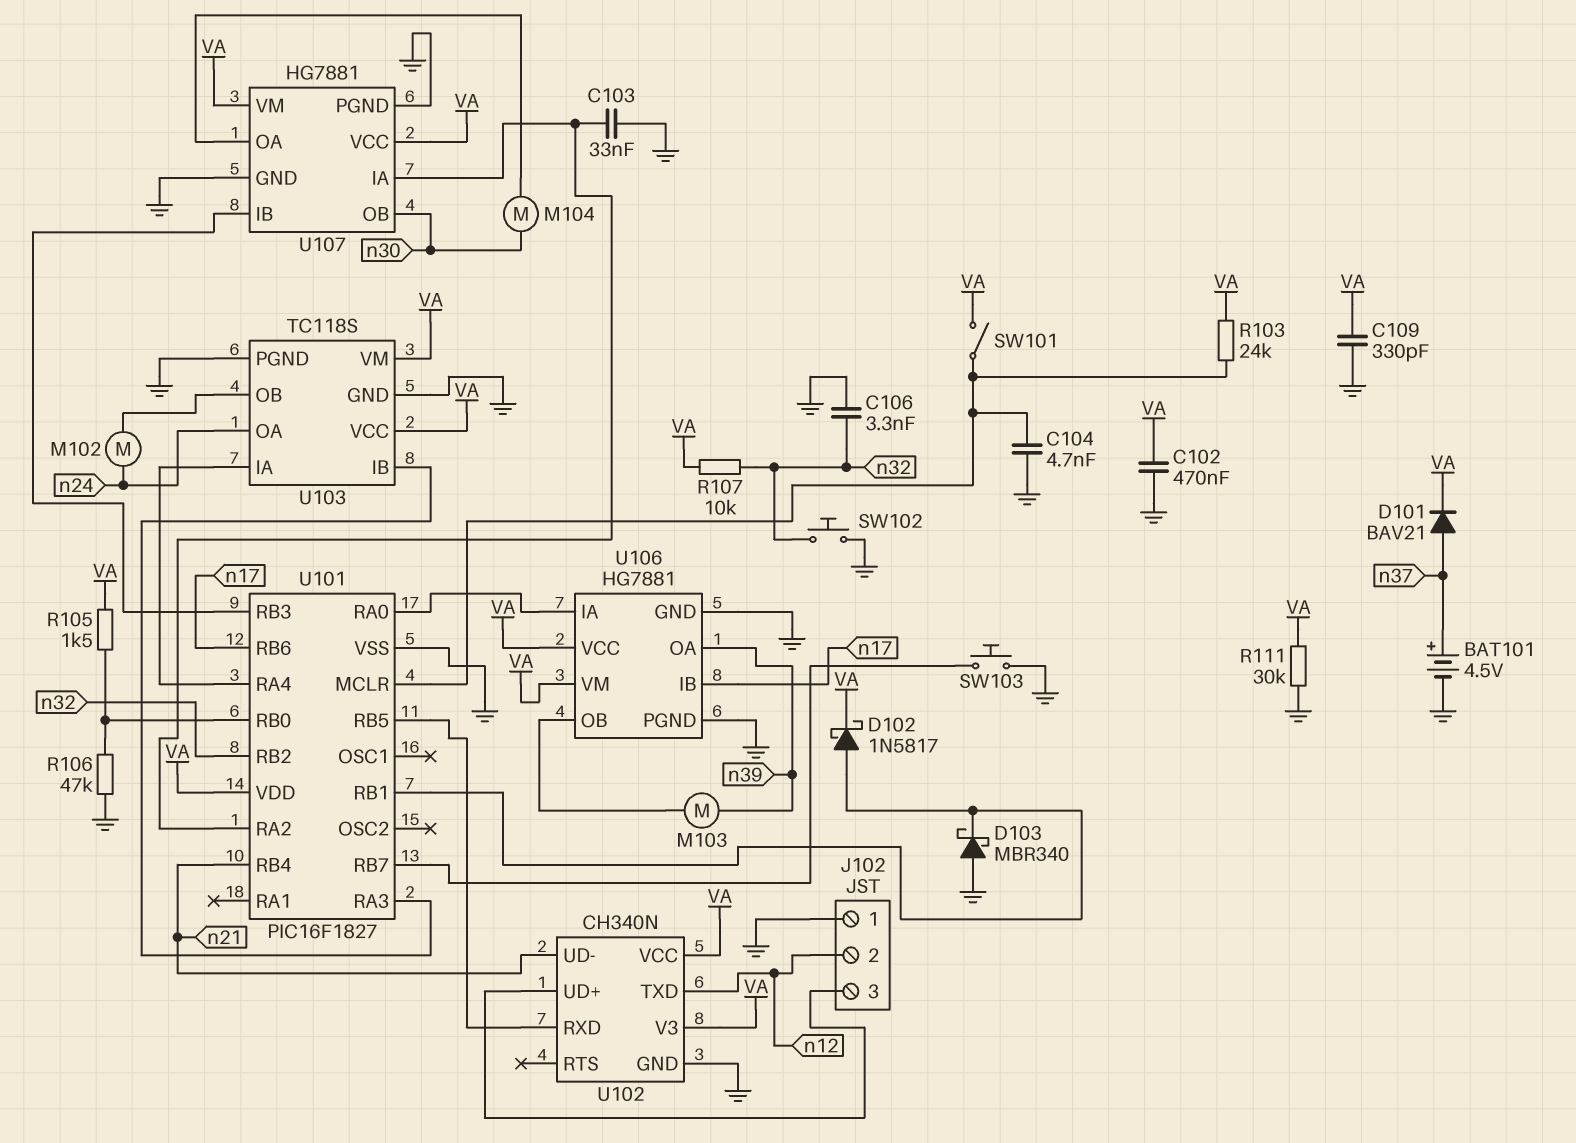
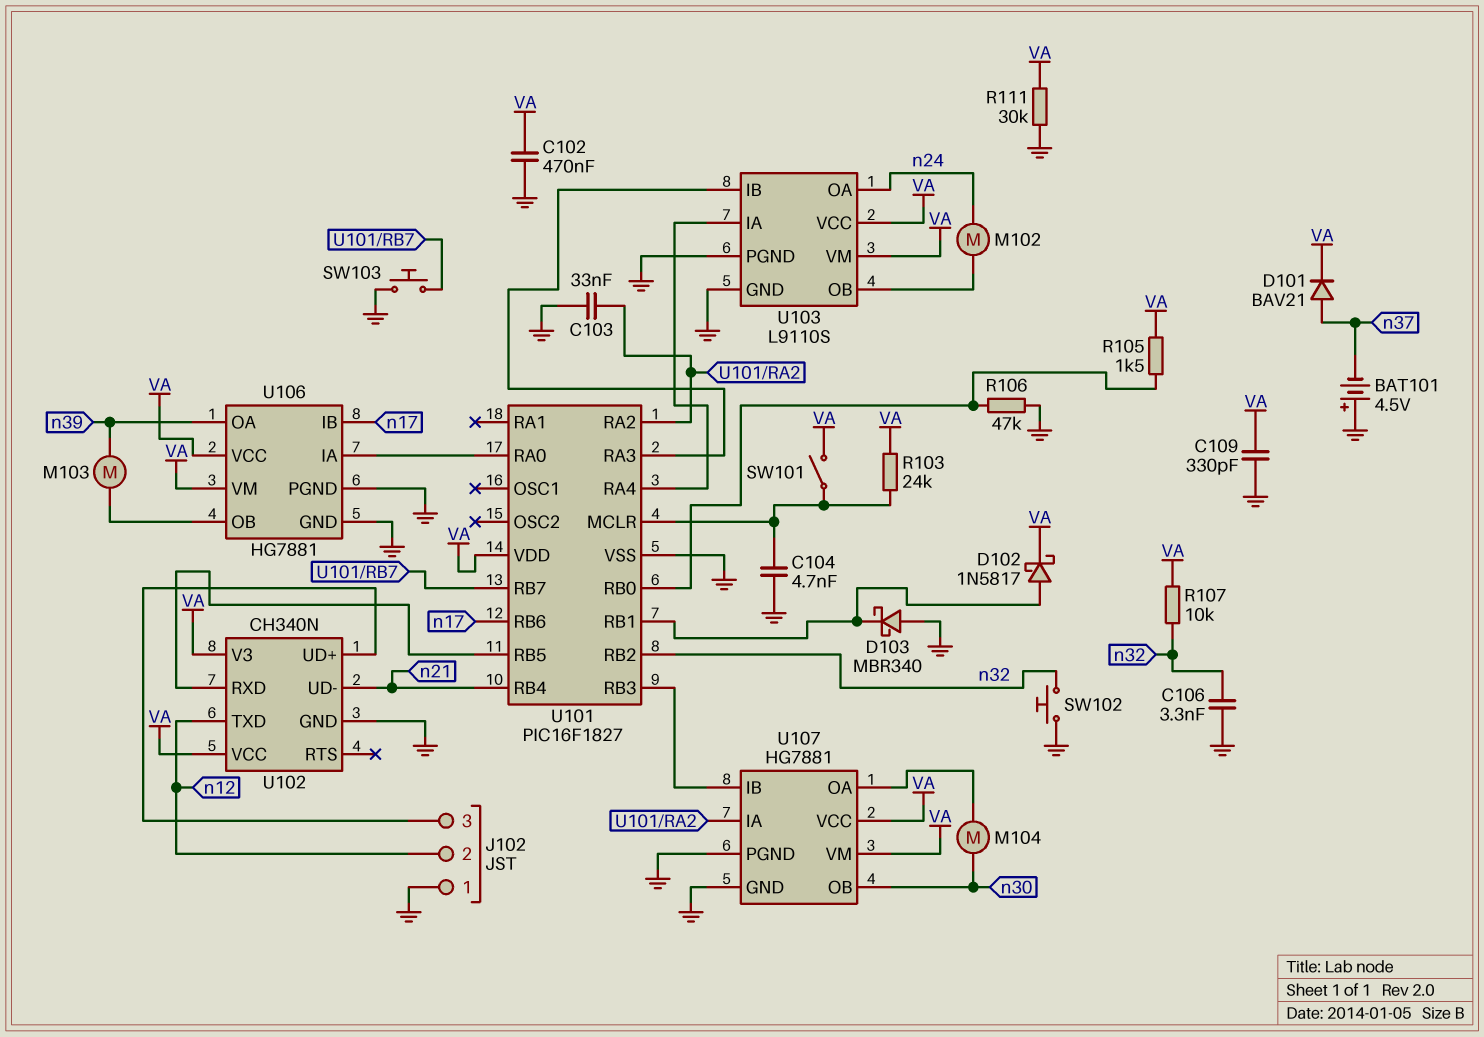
BAT101: 4.5V (plus n37, minus GND) -> 4.5V (plus GND, minus n37)
U103: TC118S -> L9110S

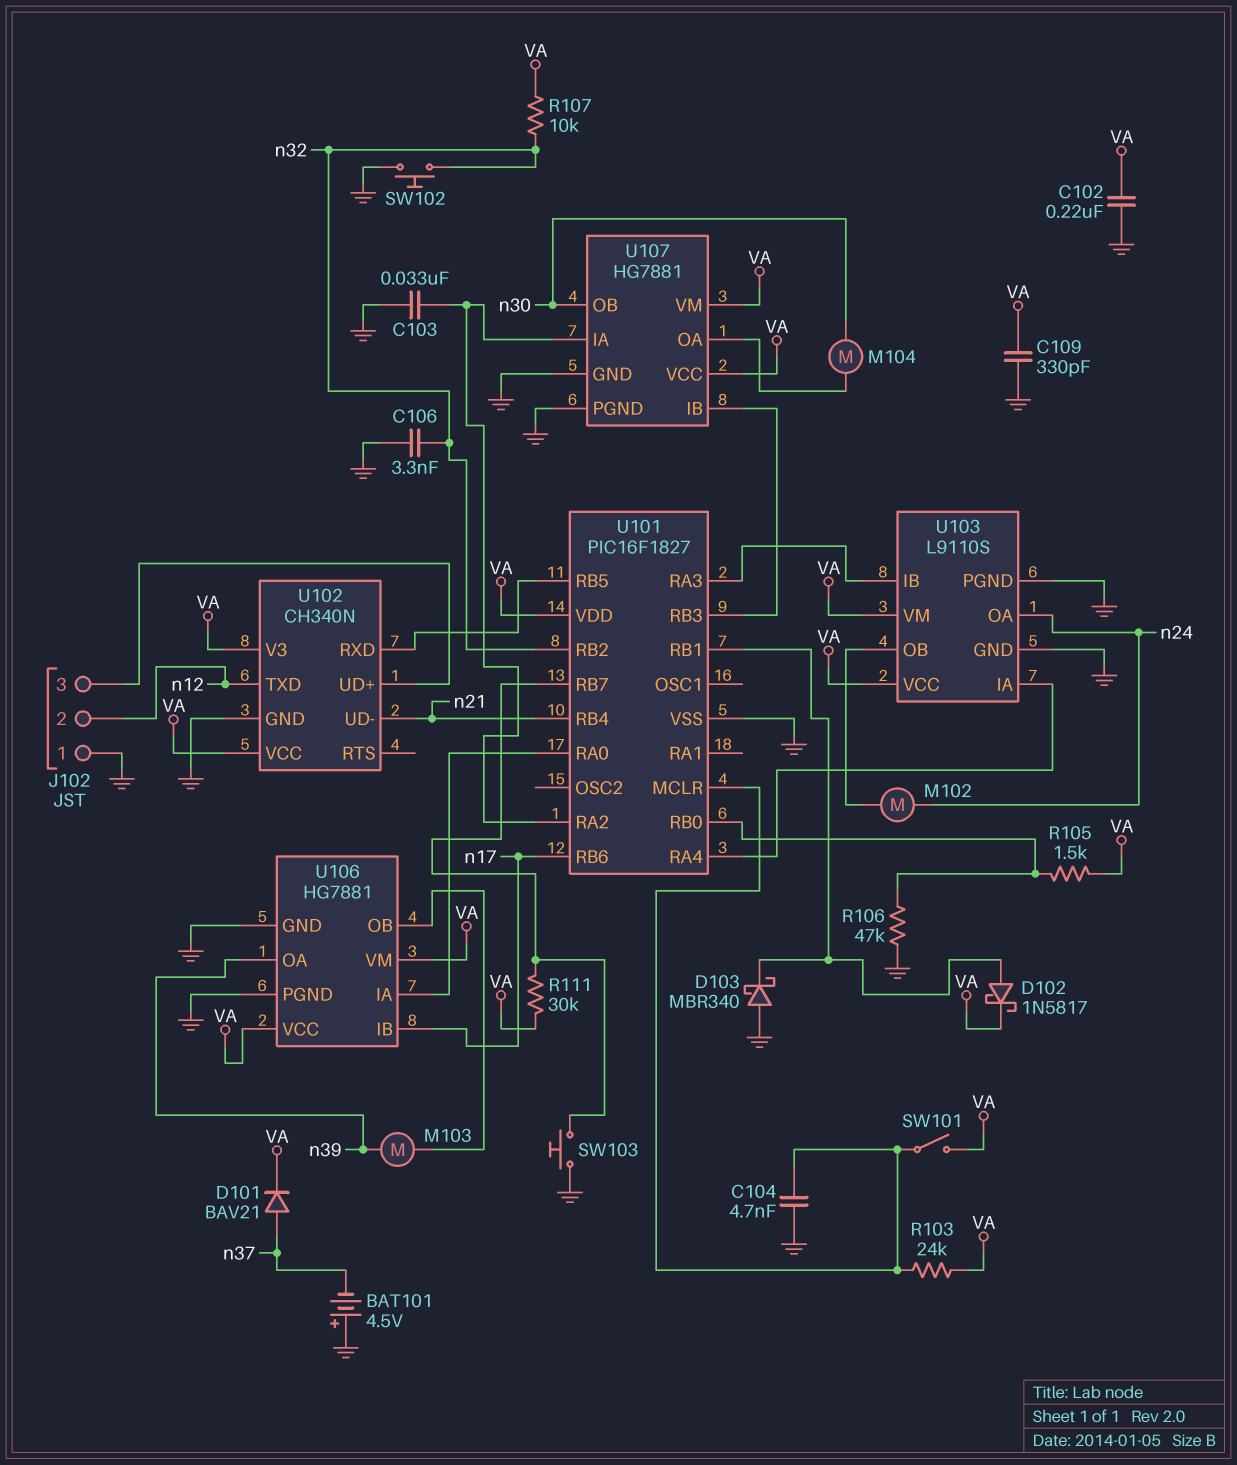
C102: 470nF (GND, VA) -> 220nF (GND, VA)
R111: 30k (GND, VA) -> 30k (U101/RB7, VA)

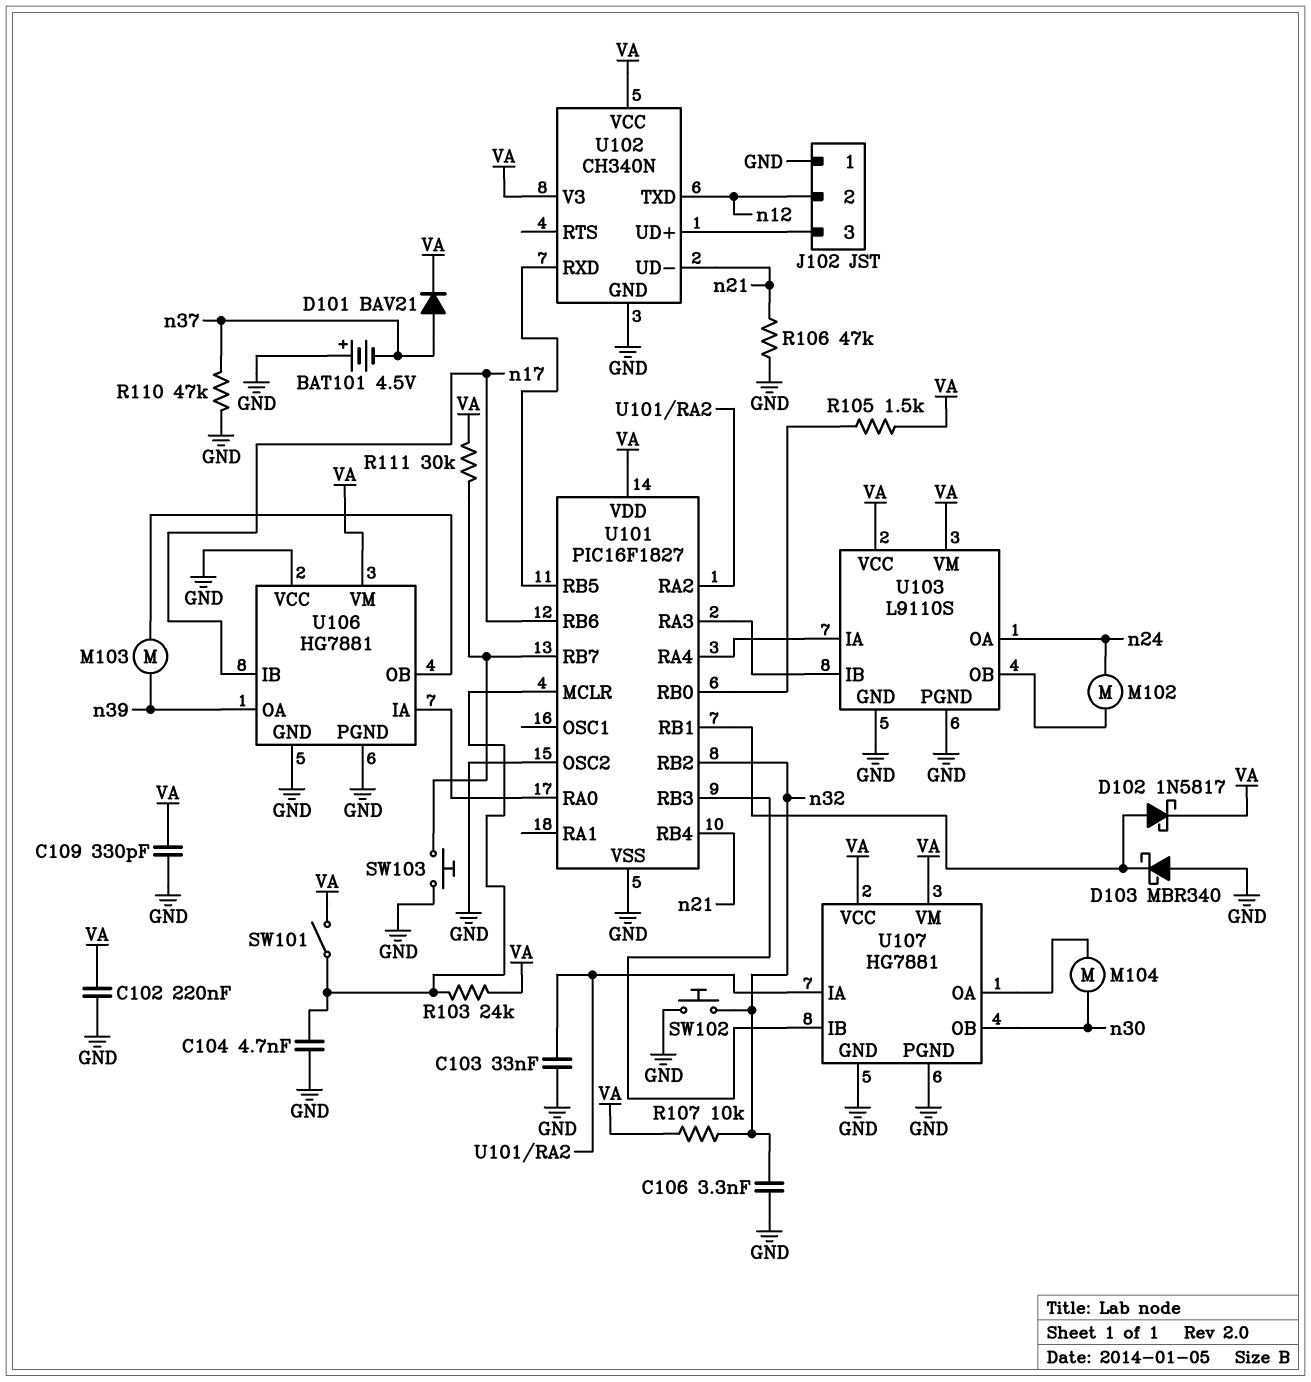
R106: 47k (GND, U101/RB0) -> 47k (GND, n21)
R110: none -> 47k (GND, n37)
U101 pin OSC2: none -> GND
U106 pin VCC: VA -> GND

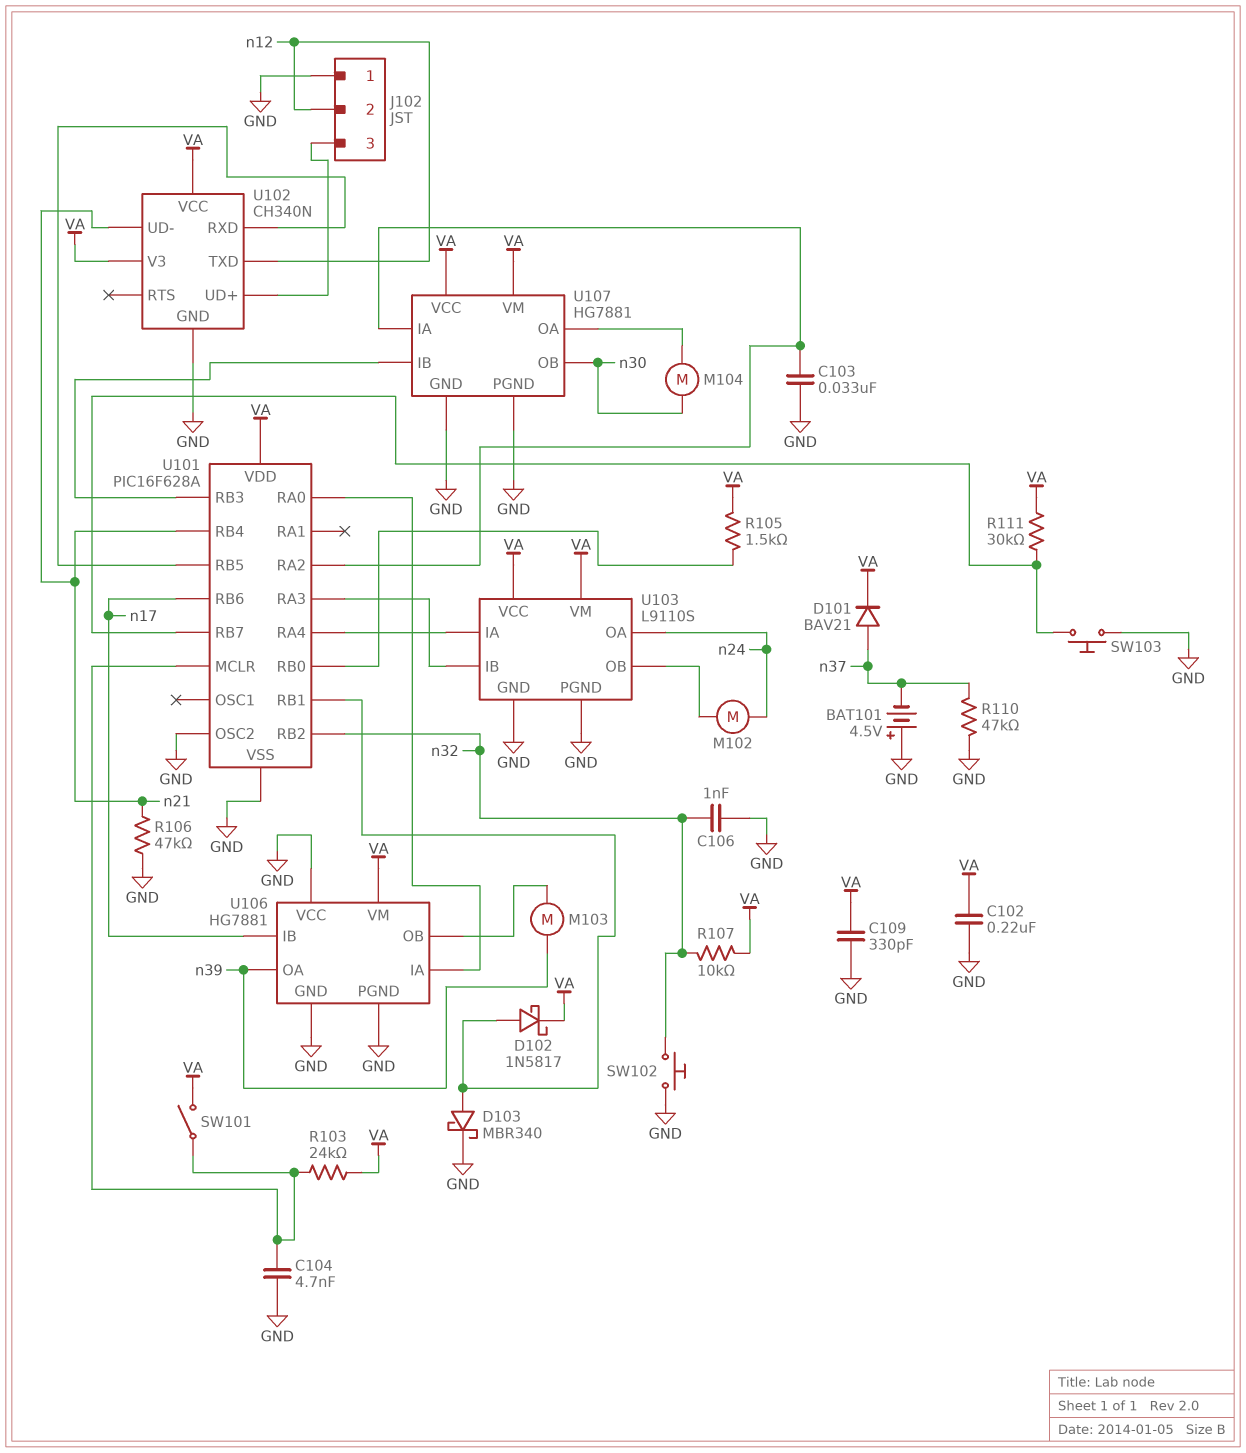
C106: 3.3nF (GND, n32) -> 1nF (GND, n32)
D103: schottky MBR340 (A GND, K U101/RB1) -> schottky MBR340 (A U101/RB1, K GND)
U101: PIC16F1827 -> PIC16F628A

